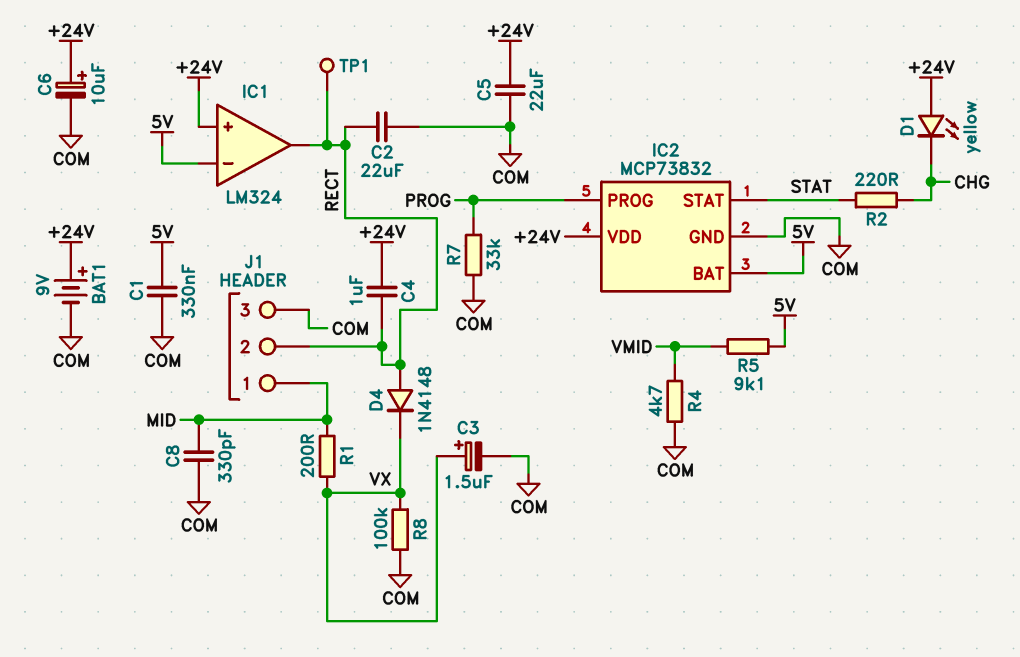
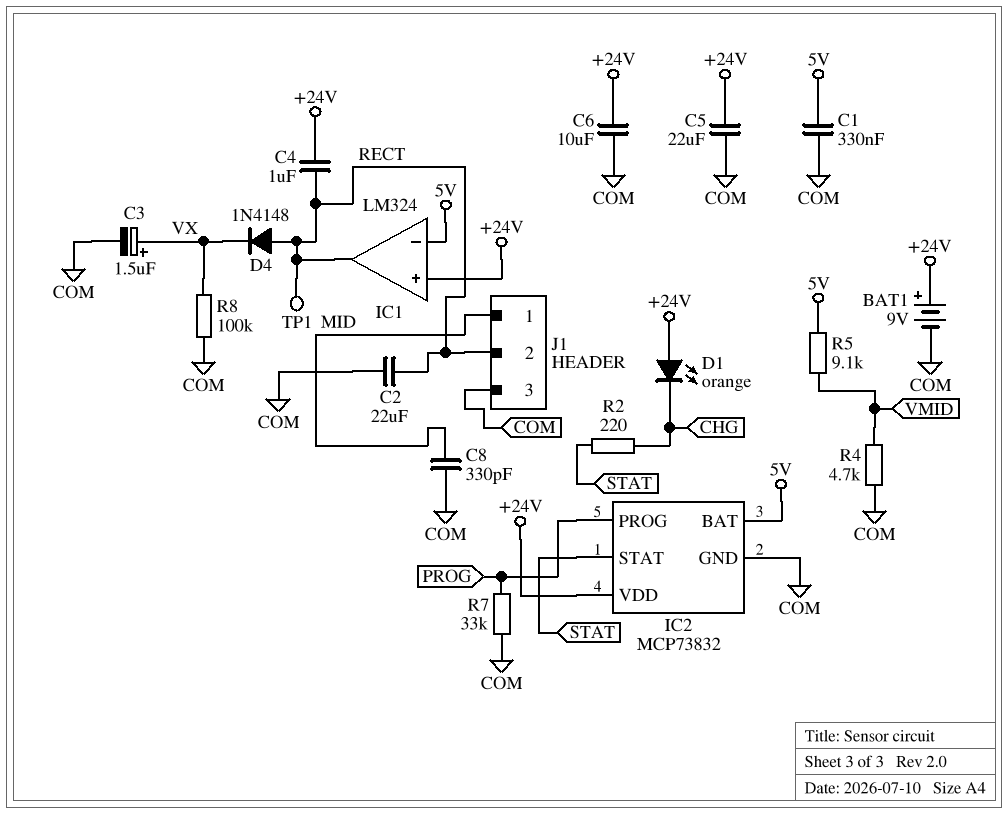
C6: 10uF (plus +24V, minus COM) -> 10uF (+24V, COM)
D1: LED yellow (A +24V, K CHG) -> LED orange (A +24V, K CHG)
R1: 200 (MID, VX) -> none

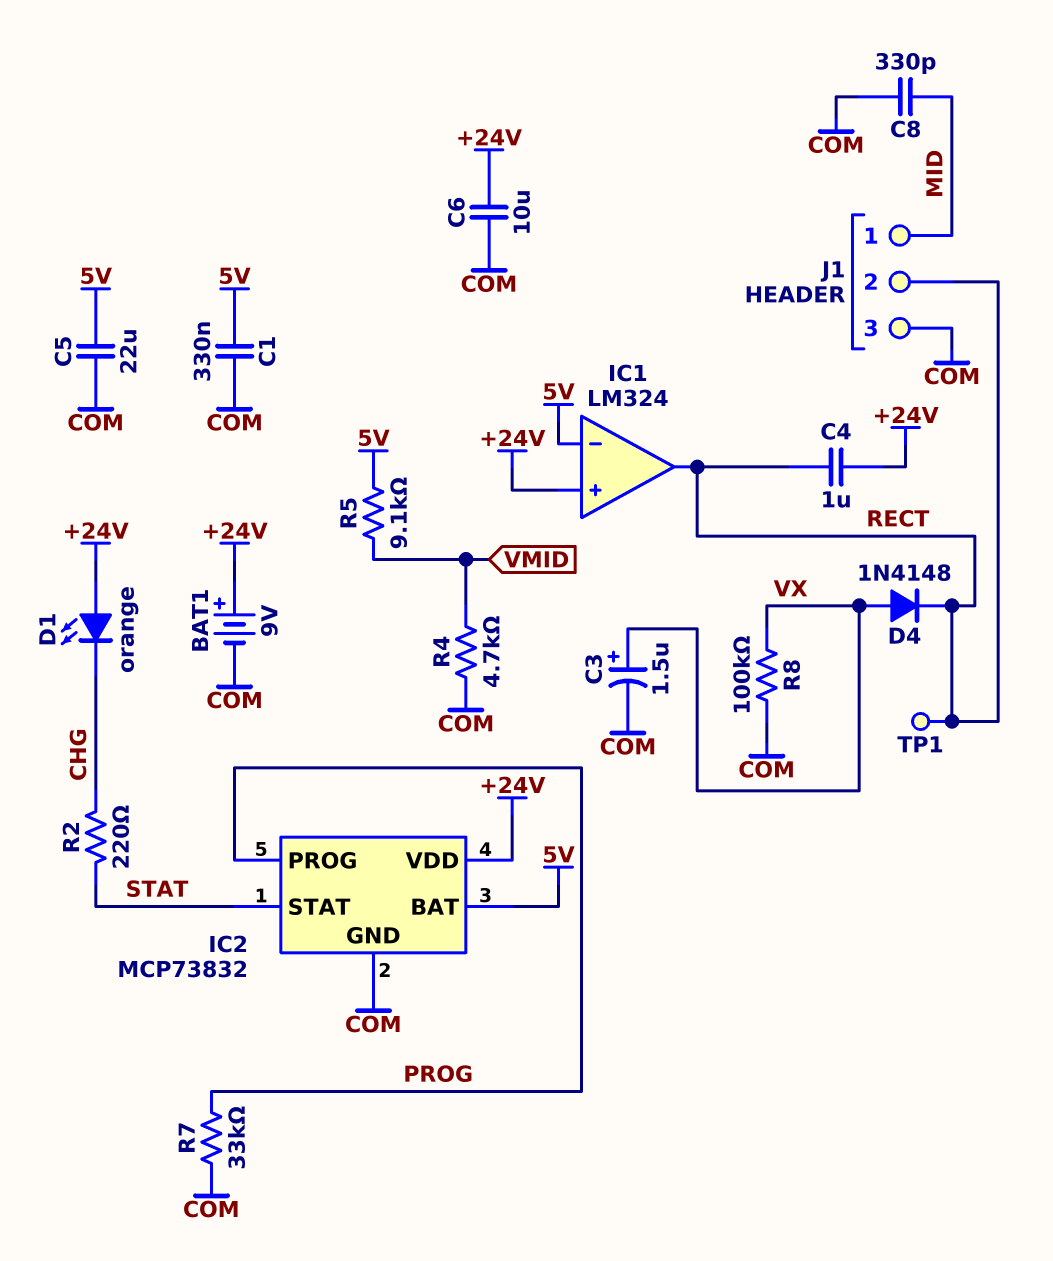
C2: 22uF (COM, RECT) -> none
C5: 22uF (+24V, COM) -> 22uF (5V, COM)
D4: diode 1N4148 (A RECT, K VX) -> diode 1N4148 (A VX, K RECT)

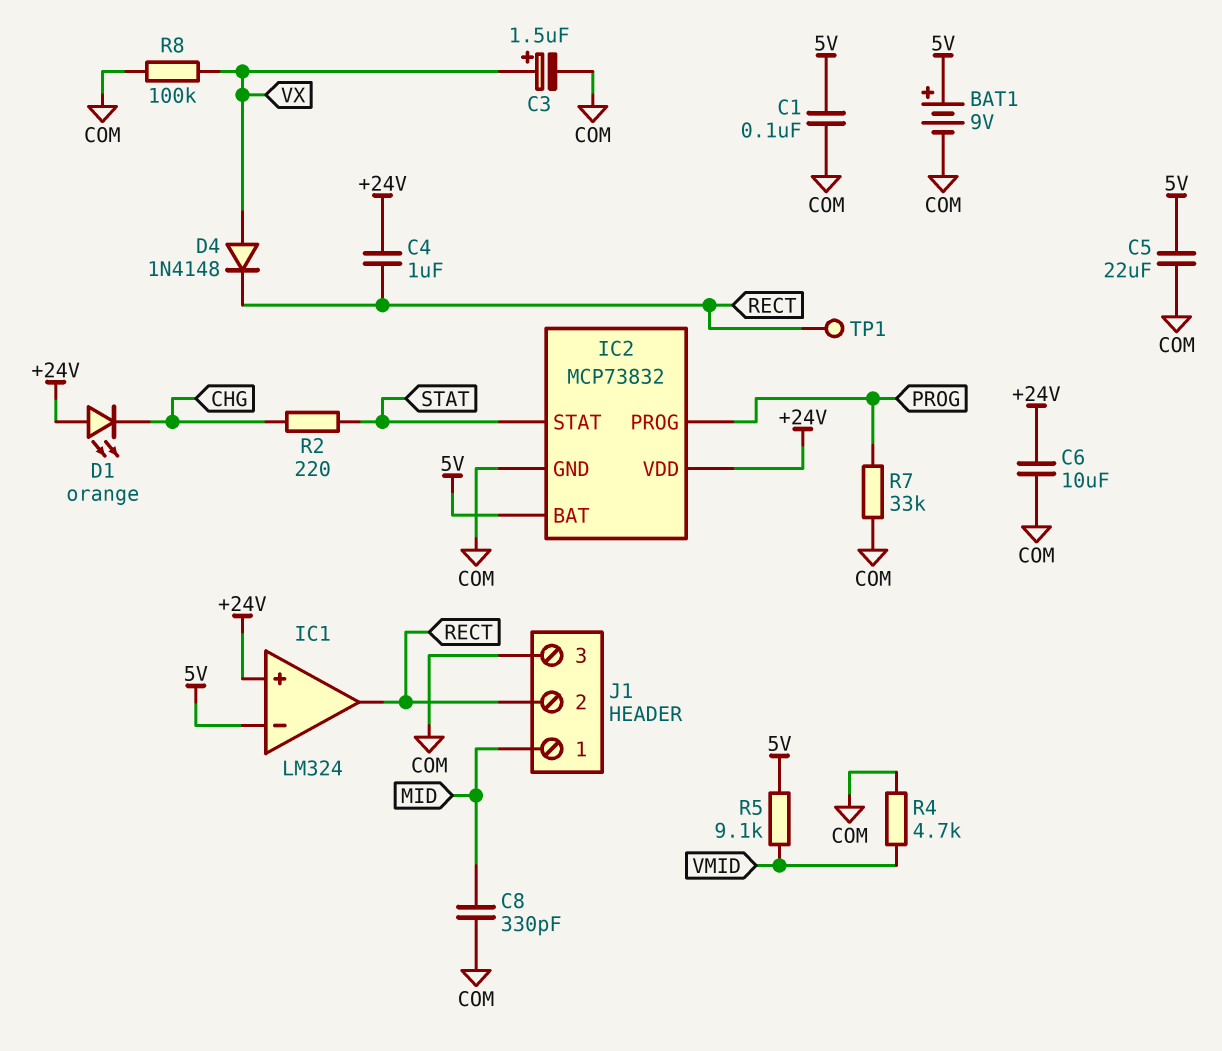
BAT1: 9V (plus +24V, minus COM) -> 9V (plus 5V, minus COM)
C1: 330nF (5V, COM) -> 100nF (5V, COM)

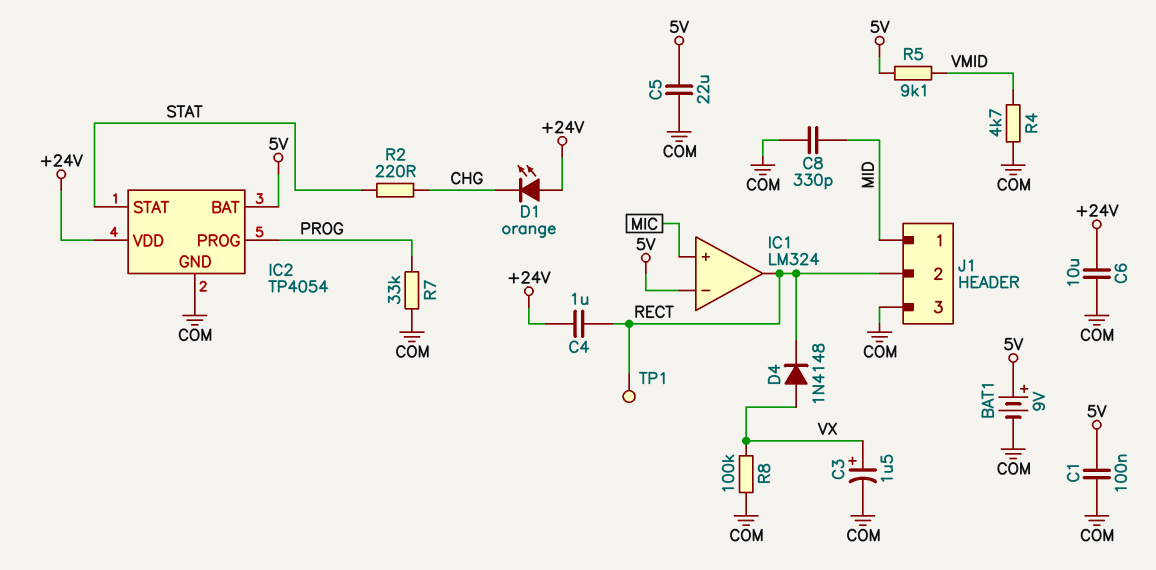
IC1 pin in+: +24V -> MIC
IC2: MCP73832 -> TP4054

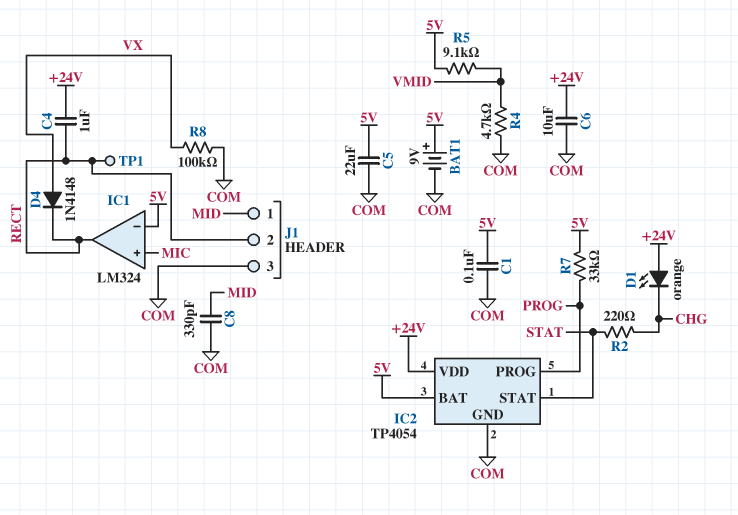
C3: 1.5uF (plus VX, minus COM) -> none
R7: 33k (COM, PROG) -> 33k (5V, PROG)

